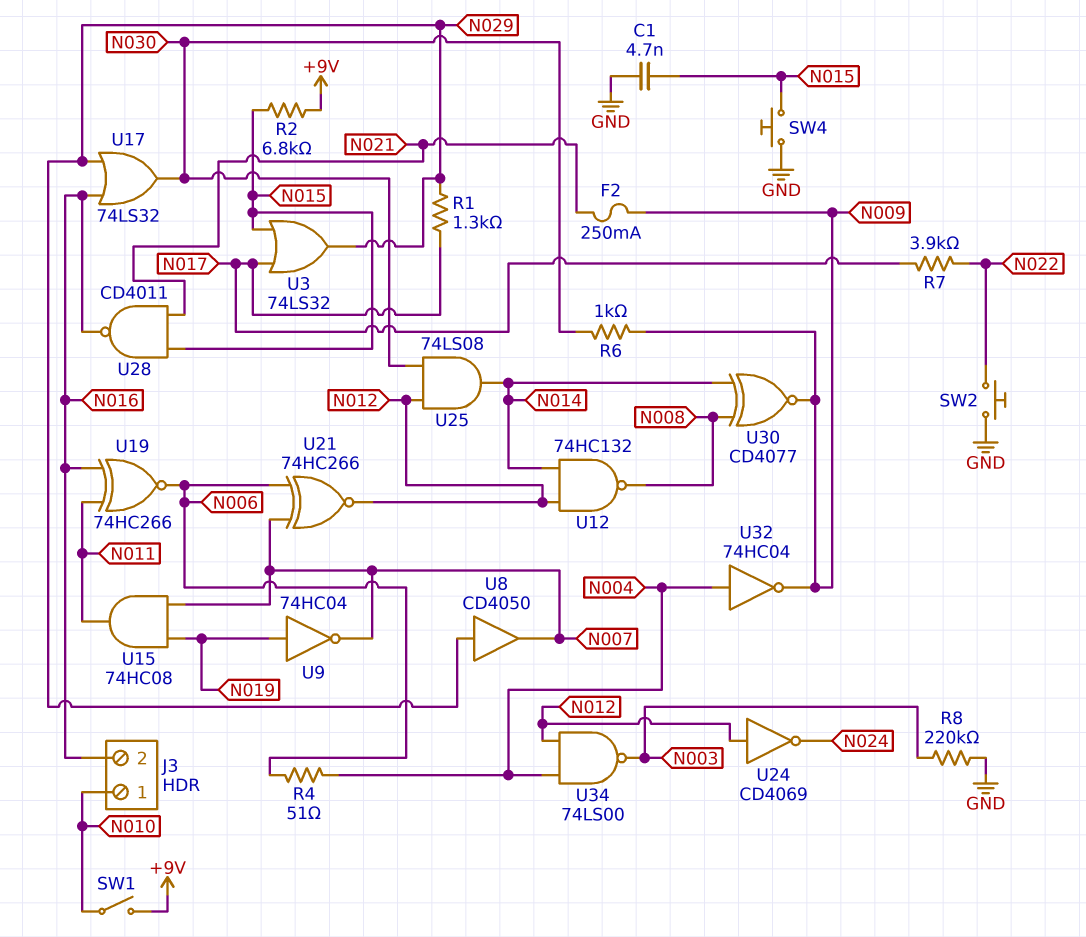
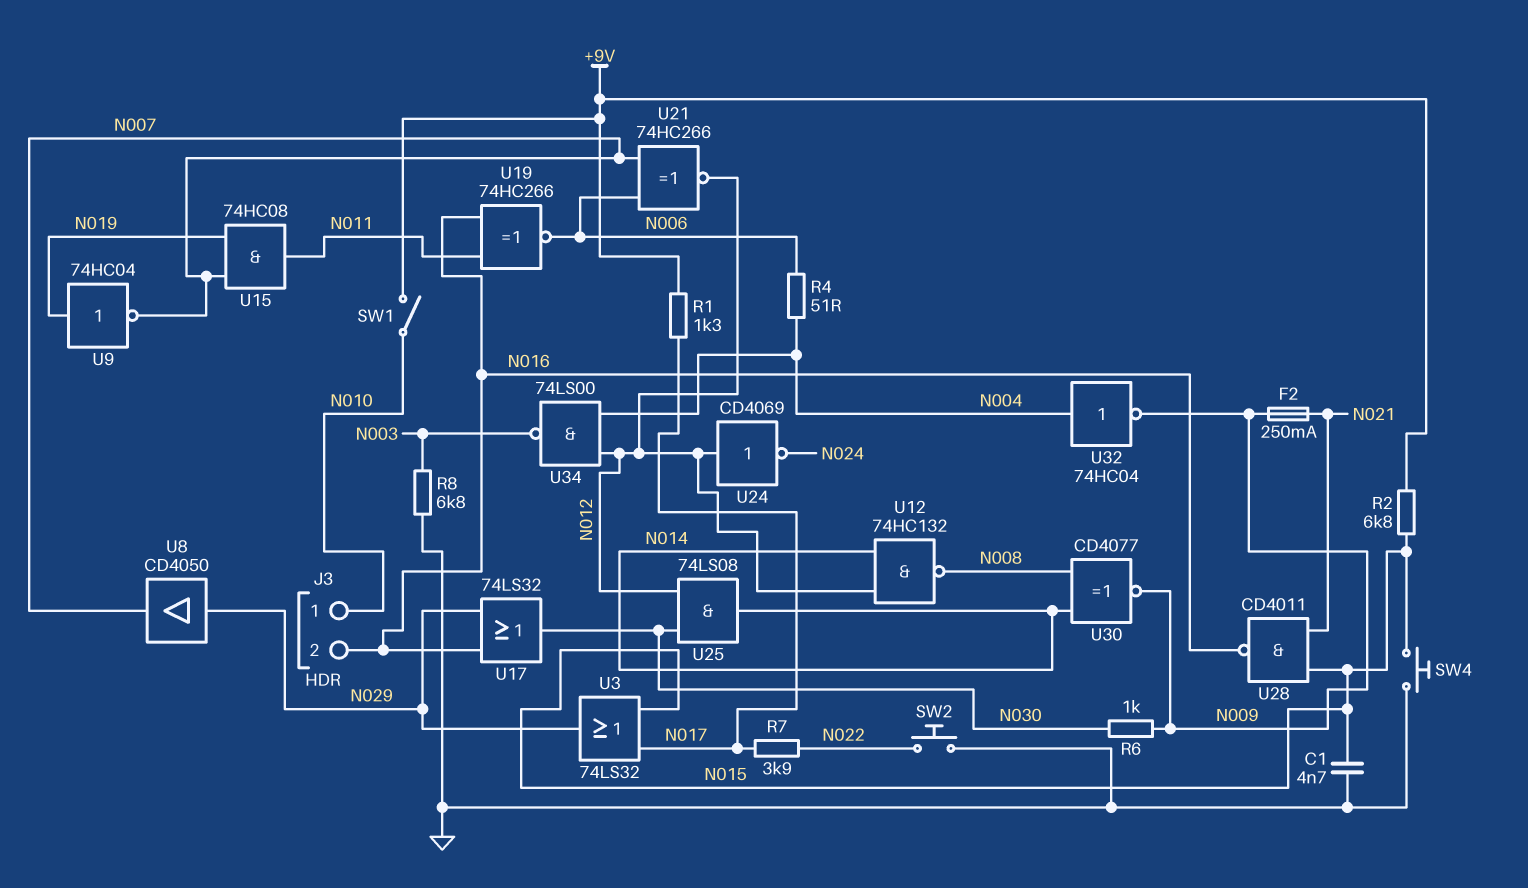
R1: 1.3k (N017, N029) -> 1.3k (+9V, N017)
R8: 220k (GND, N003) -> 6.8k (GND, N003)

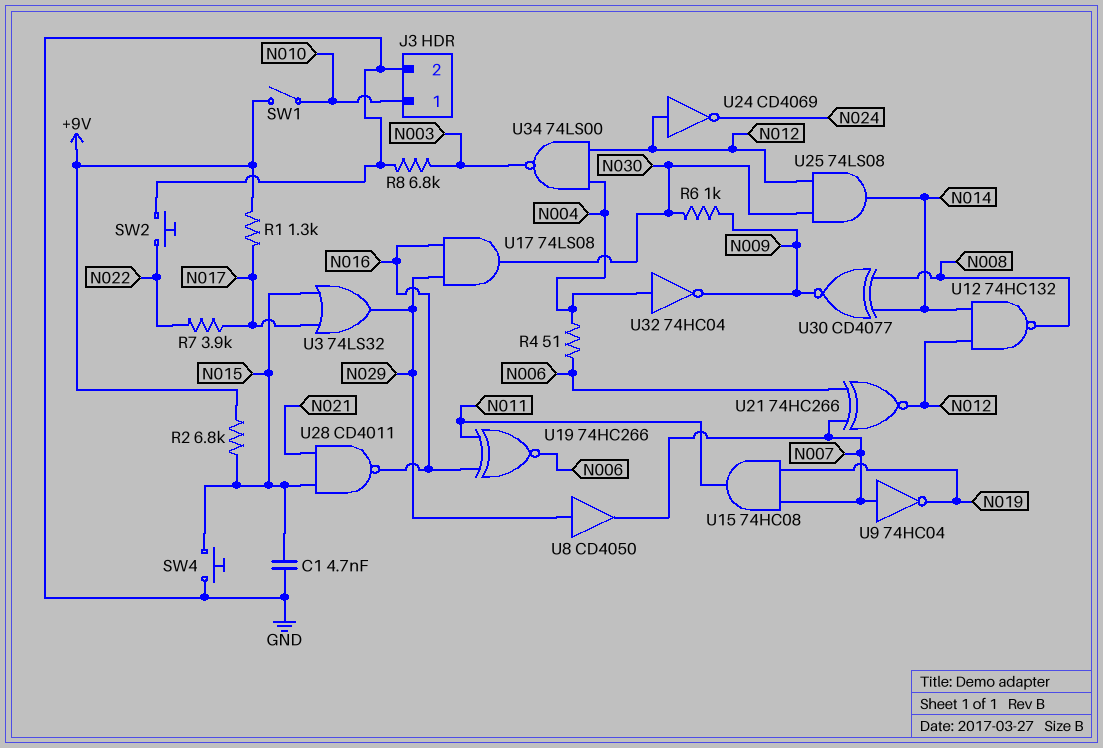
F2: 250mA (N009, N021) -> none
J3 pin 2: N016 -> GND
U9: NOT 74HC04 (in N019, out N007) -> NOT 74HC04 (in N007, out N019)
U17: OR 74LS32 (in N016, in N029, out N030) -> AND 74LS08 (in N016, in N029, out N030)

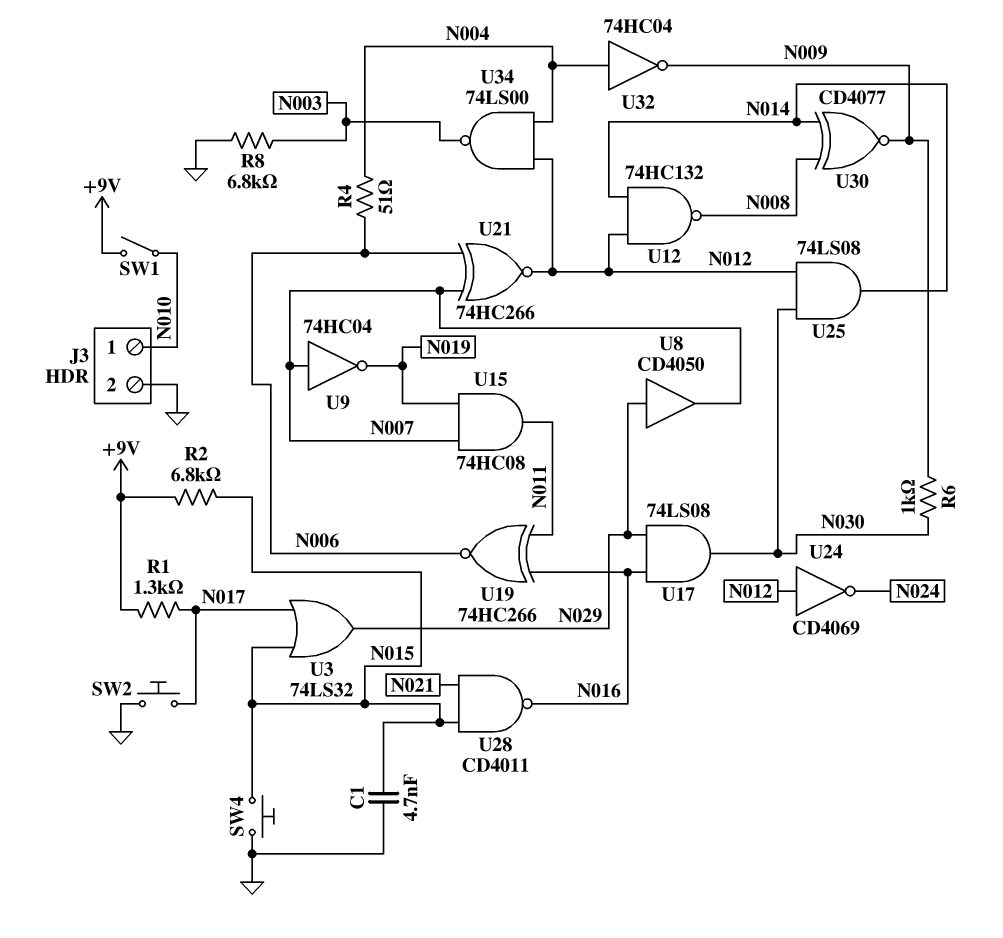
R7: 3.9k (N017, N022) -> none
SW2: button (GND, N022) -> button (GND, N017)

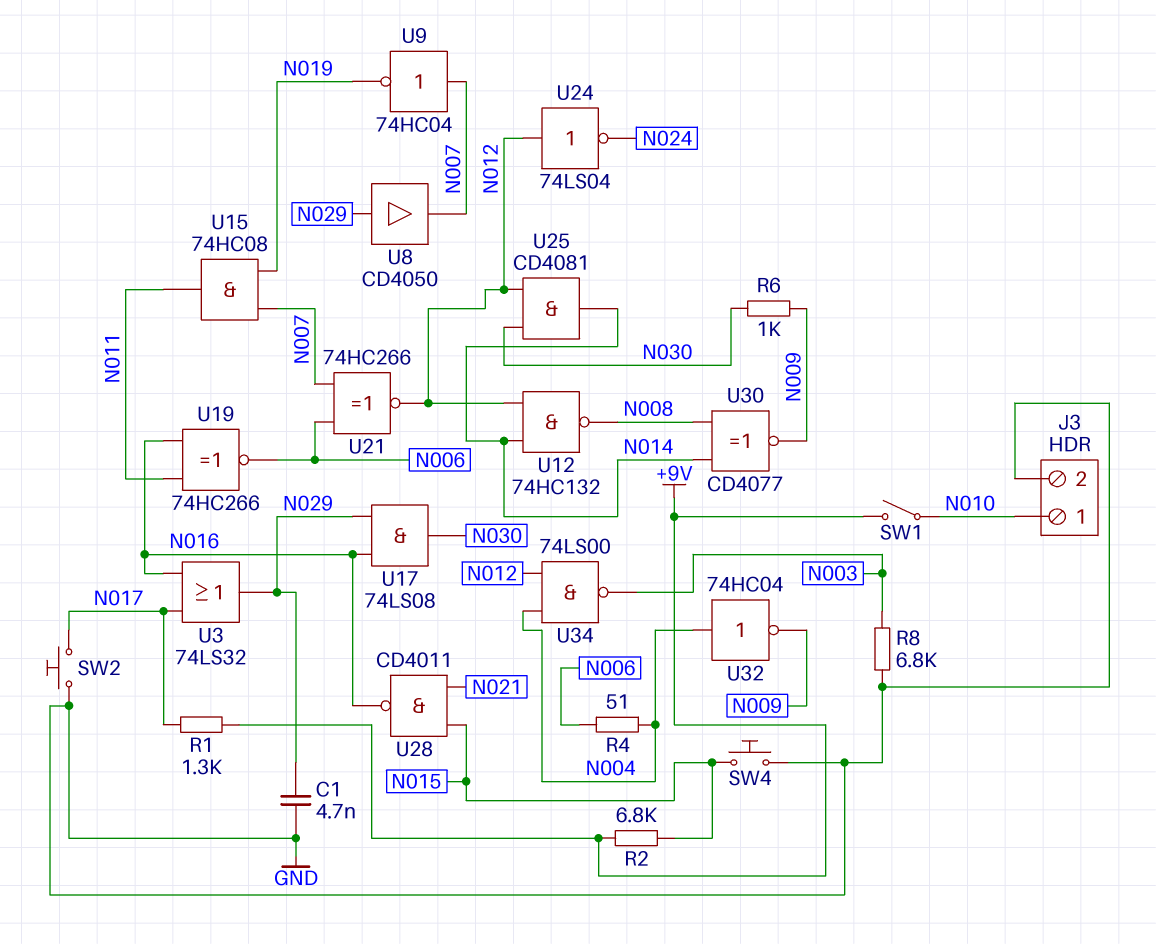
C1: 4.7nF (GND, N015) -> 4.7nF (GND, N029)
U3: OR 74LS32 (in N015, in N017, out N029) -> OR 74LS32 (in N016, in N017, out N029)
U24: NOT CD4069 (in N012, out N024) -> NOT 74LS04 (in N012, out N024)
U25: AND 74LS08 (in N012, in N030, out N014) -> AND CD4081 (in N012, in N030, out N014)

